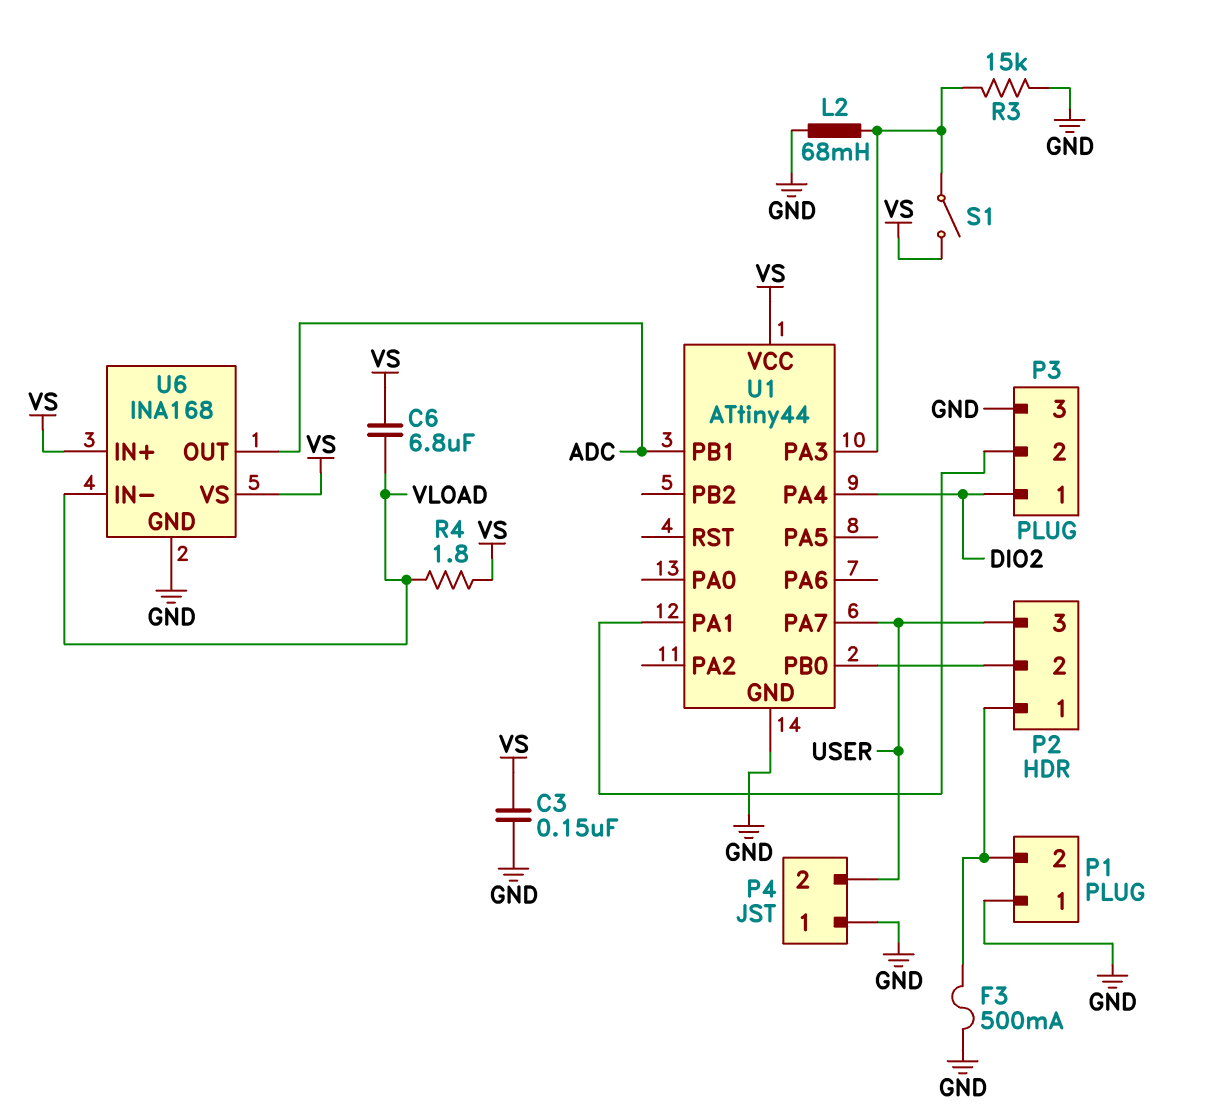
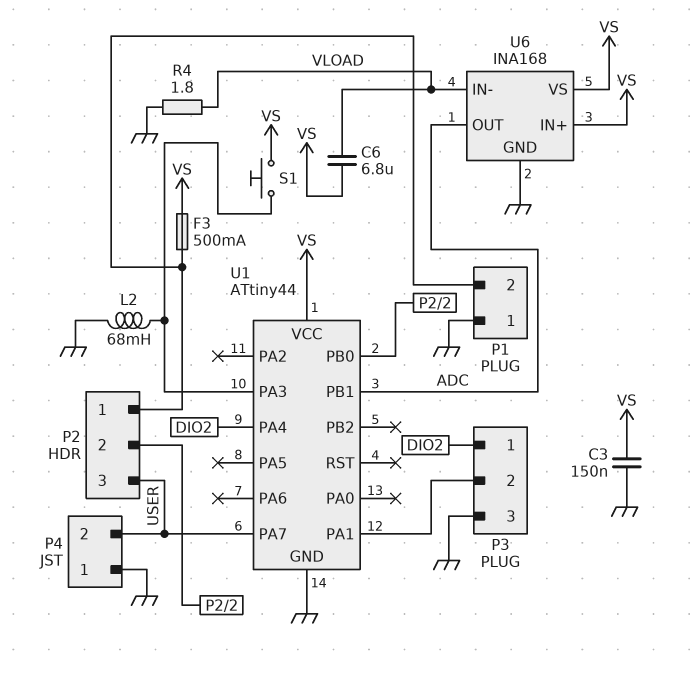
F3: 500mA (GND, P1/2) -> 500mA (P1/2, VS)
R3: 15k (GND, U1/PA3) -> none
R4: 1.8 (VLOAD, VS) -> 1.8 (GND, VLOAD)
S1: switch (U1/PA3, VS) -> button (U1/PA3, VS)

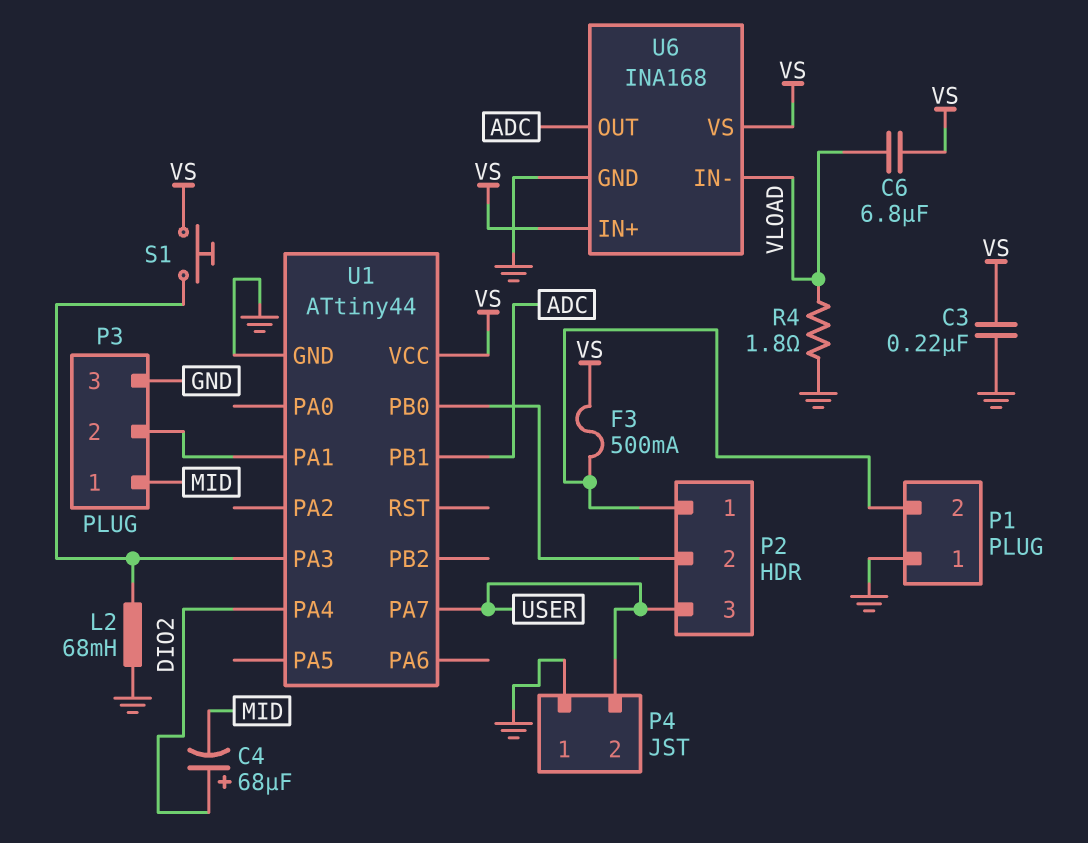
C3: 150nF (GND, VS) -> 220nF (GND, VS)
C4: none -> 68uF (plus DIO2, minus MID)
P3 pin 1: DIO2 -> MID

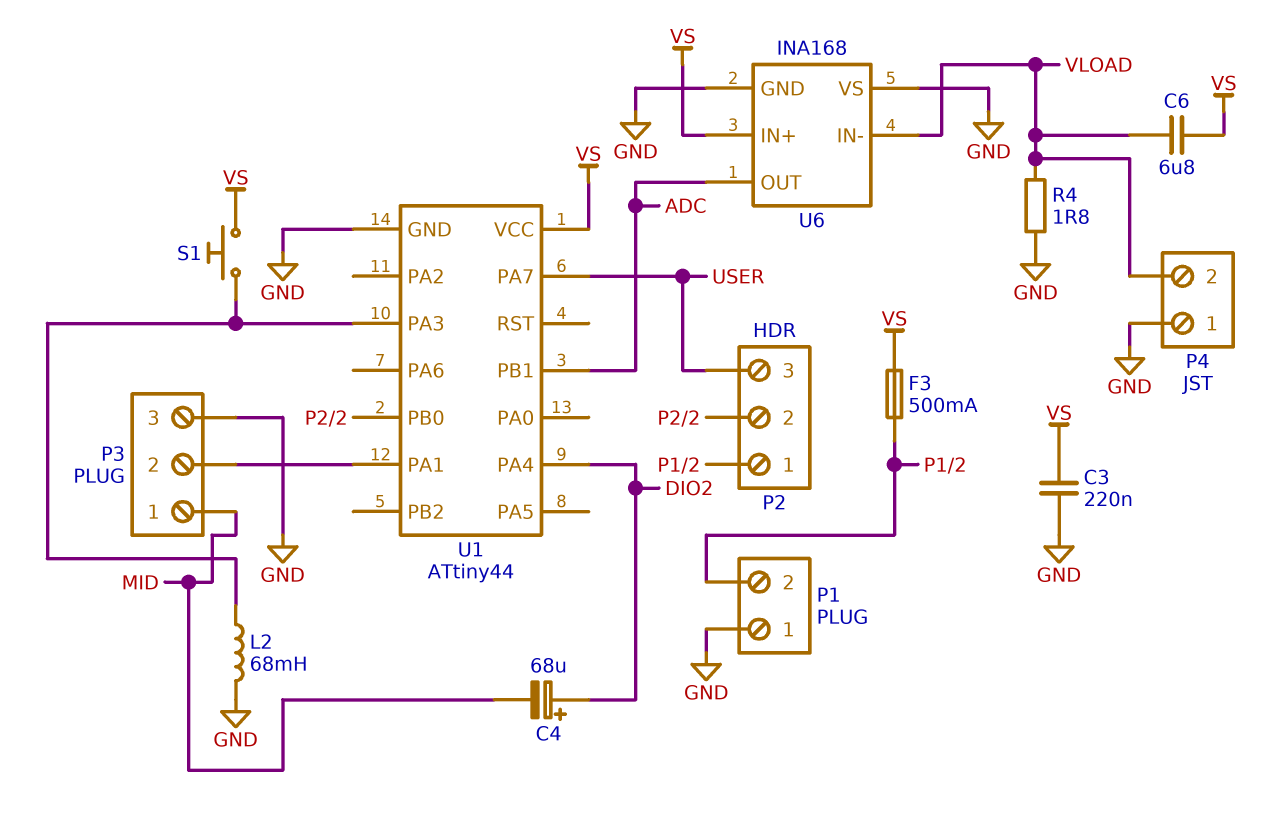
P4 pin 2: USER -> VLOAD
U6 pin VS: VS -> GND

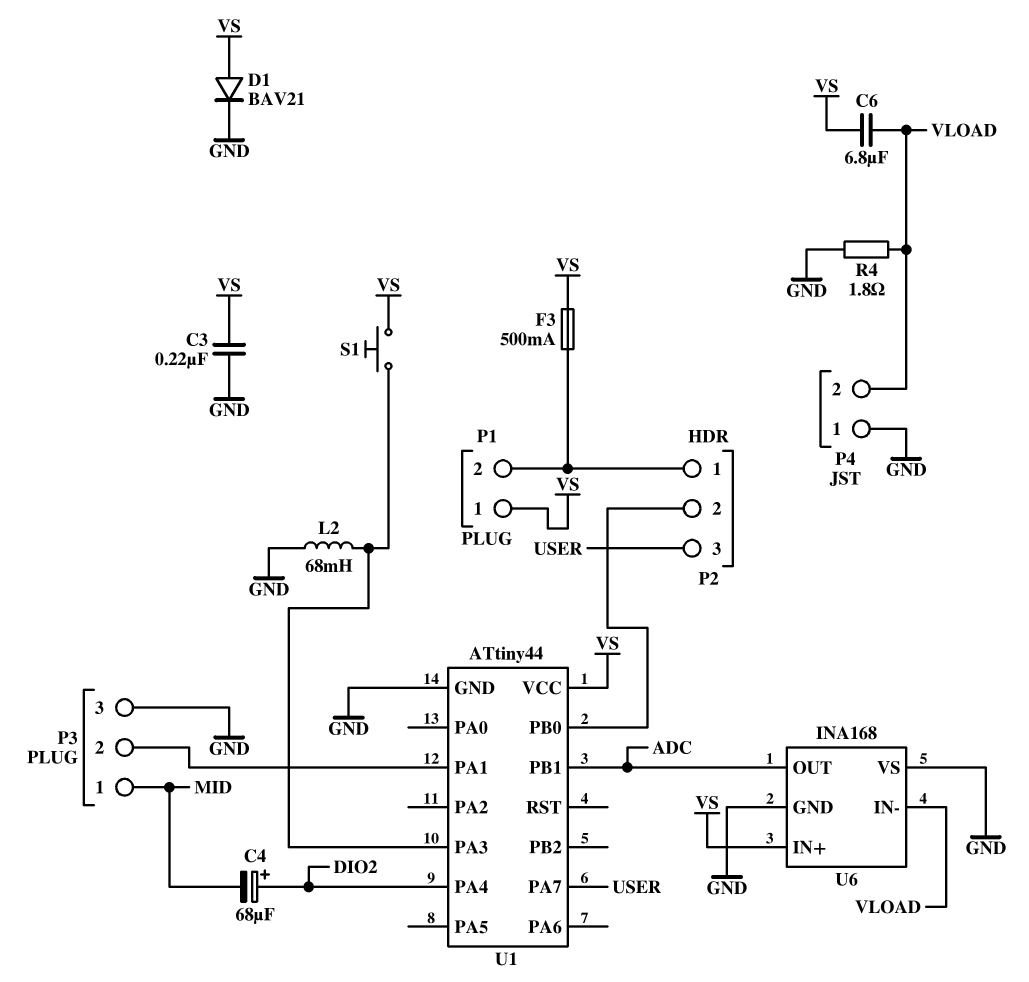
D1: none -> diode BAV21 (A VS, K GND)
P1 pin 1: GND -> VS

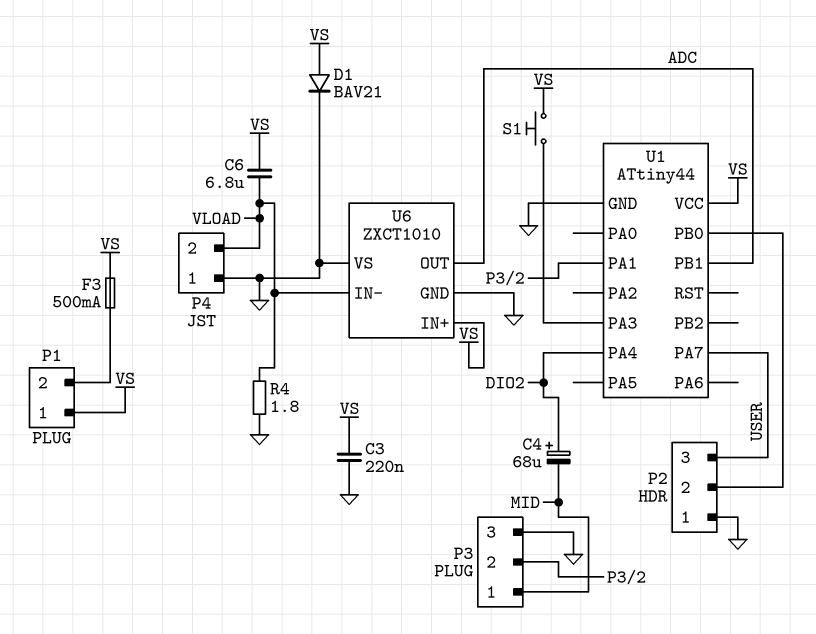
L2: 68mH (GND, U1/PA3) -> none
P2 pin 1: P1/2 -> GND
U6: INA168 -> ZXCT1010

